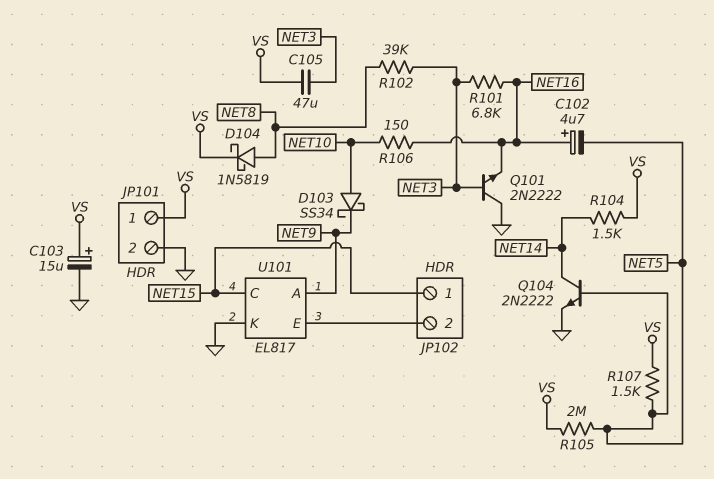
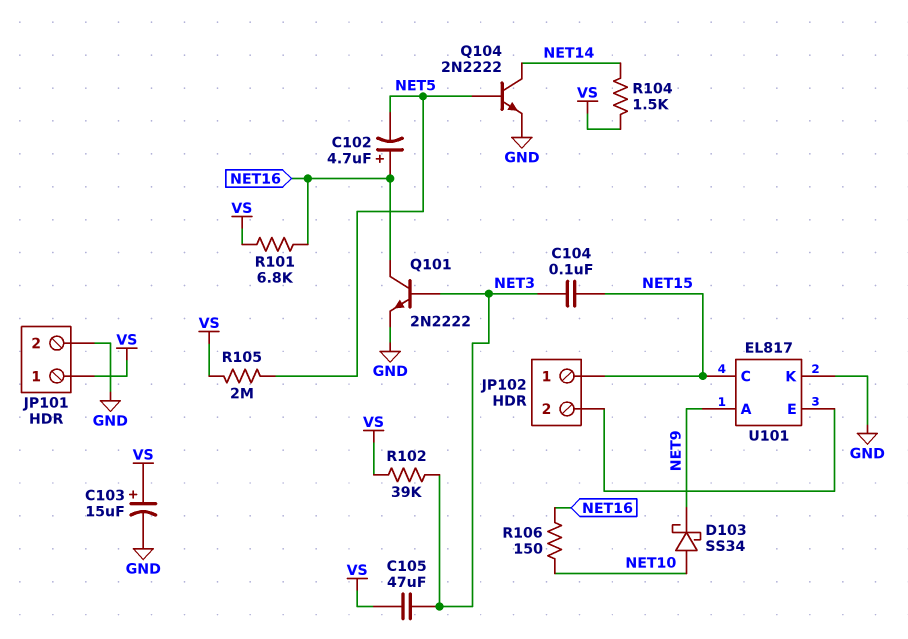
C104: none -> 100nF (NET3, NET15)
D104: schottky 1N5819 (A NET8, K VS) -> none
Q101: NPN 2N2222 (B NET3, C GND, E NET16) -> NPN 2N2222 (B NET3, C NET16, E GND)
R101: 6.8k (NET3, NET16) -> 6.8k (NET16, VS)
R102: 39k (NET3, NET8) -> 39k (NET3, VS)
R107: 1.5k (NET5, VS) -> none

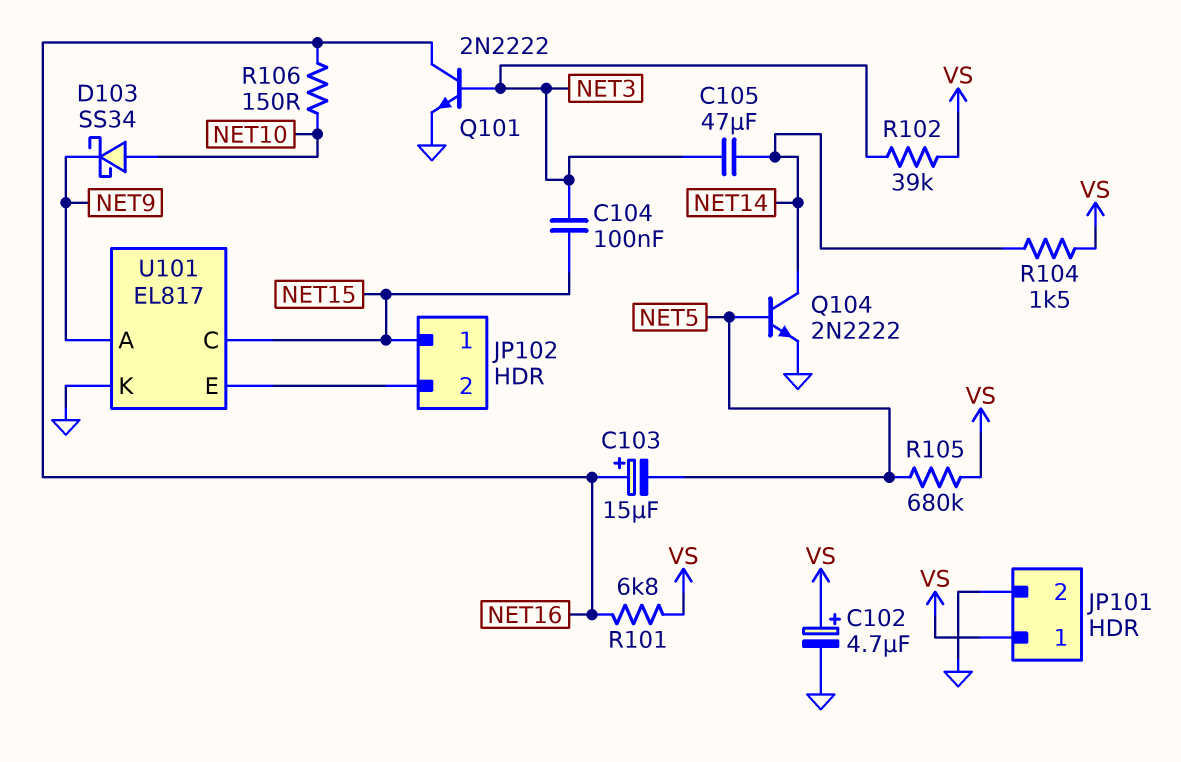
C102: 4.7uF (plus NET16, minus NET5) -> 4.7uF (plus VS, minus GND)
C103: 15uF (plus VS, minus GND) -> 15uF (plus NET16, minus NET5)
C105: 47uF (NET3, VS) -> 47uF (NET3, NET14)
R105: 2M (NET5, VS) -> 680k (NET5, VS)

